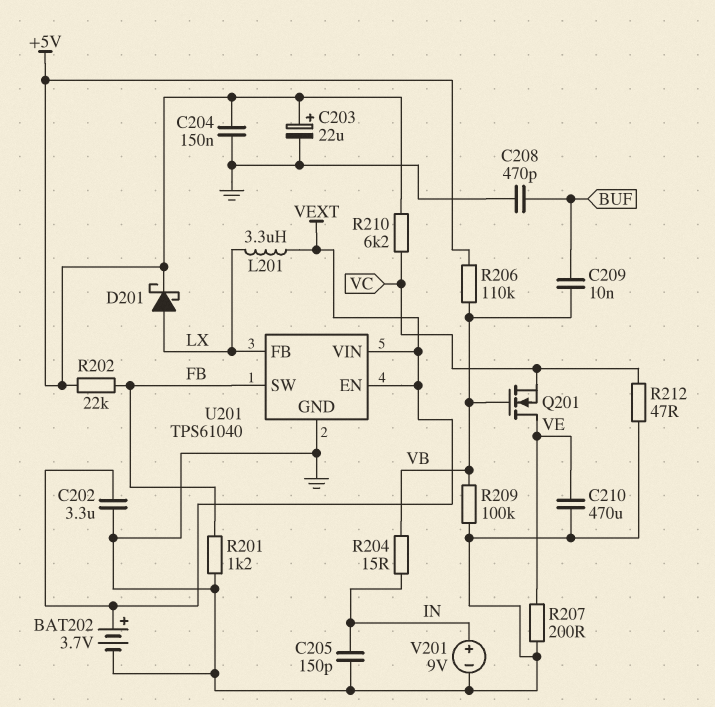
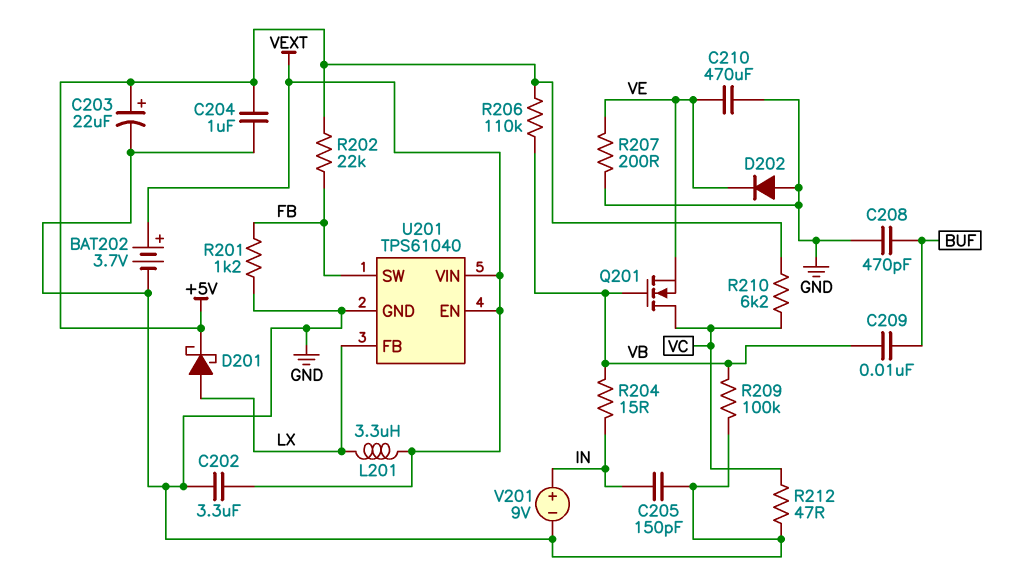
C204: 150nF (+5V, GND) -> 1uF (+5V, GND)
D202: none -> diode (A GND, K VE)
Q201: NMOS (G VB, D VE, S VC) -> NMOS (G VB, D VC, S VE)

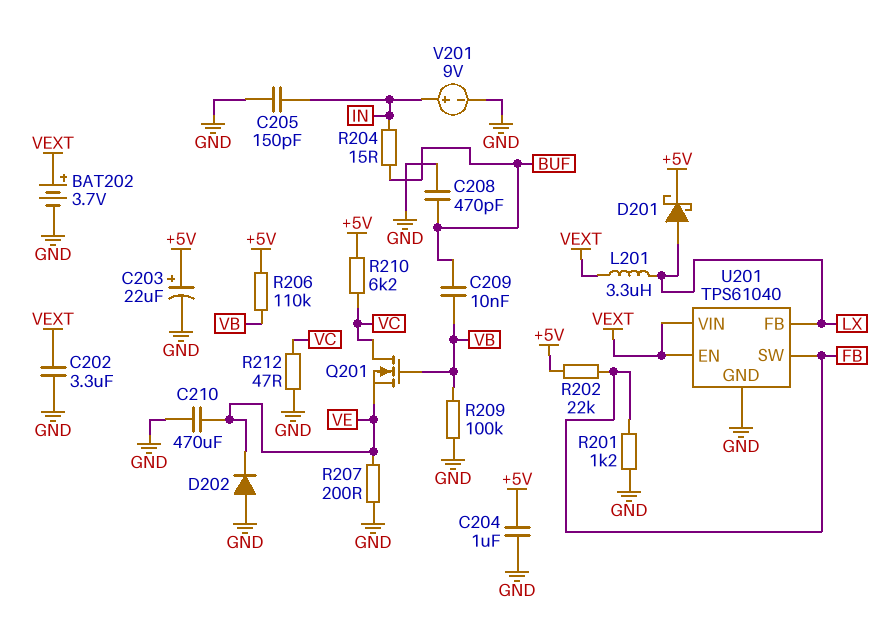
R204: 15 (IN, VB) -> 15 (BUF, IN)

